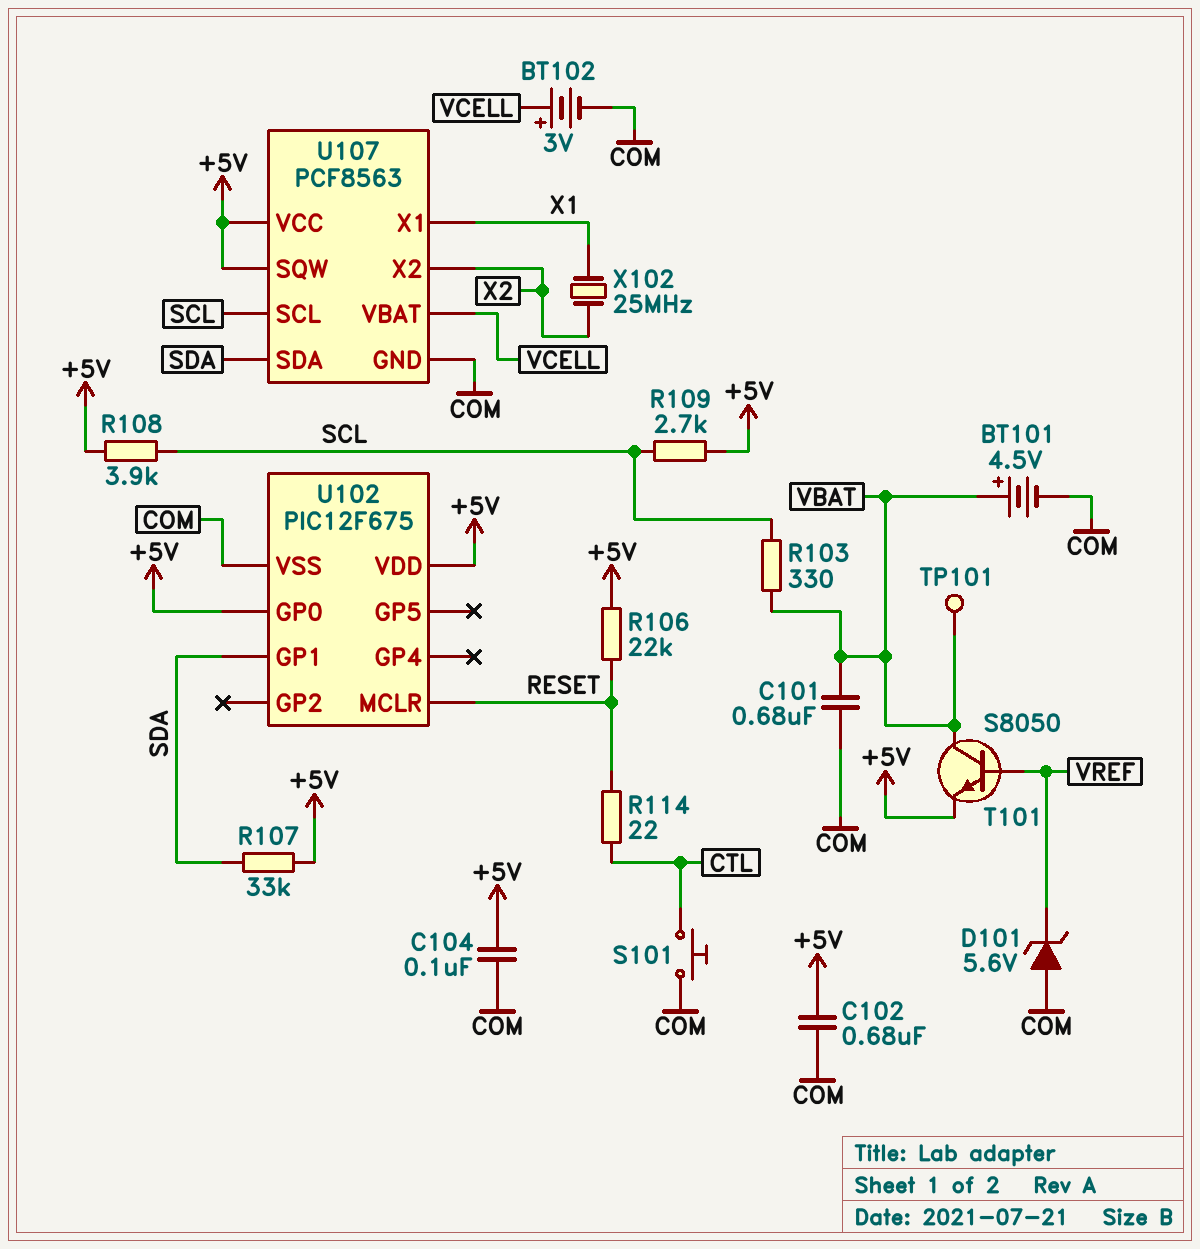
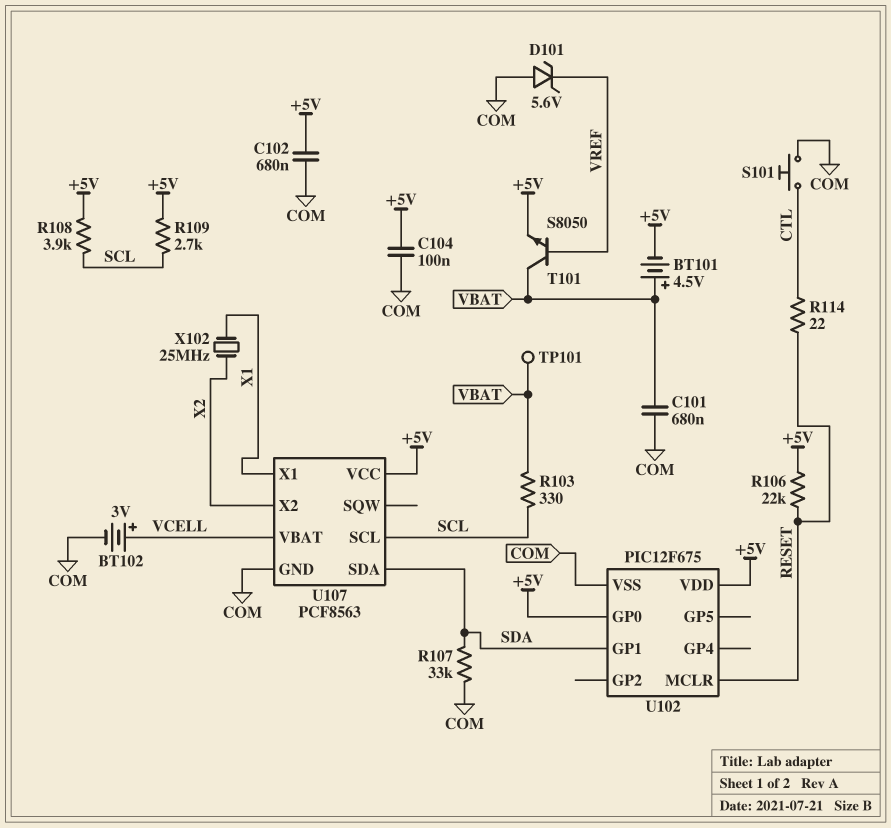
BT101: 4.5V (plus VBAT, minus COM) -> 4.5V (plus VBAT, minus +5V)
R107: 33k (+5V, SDA) -> 33k (COM, SDA)
U107 pin SQW: +5V -> none

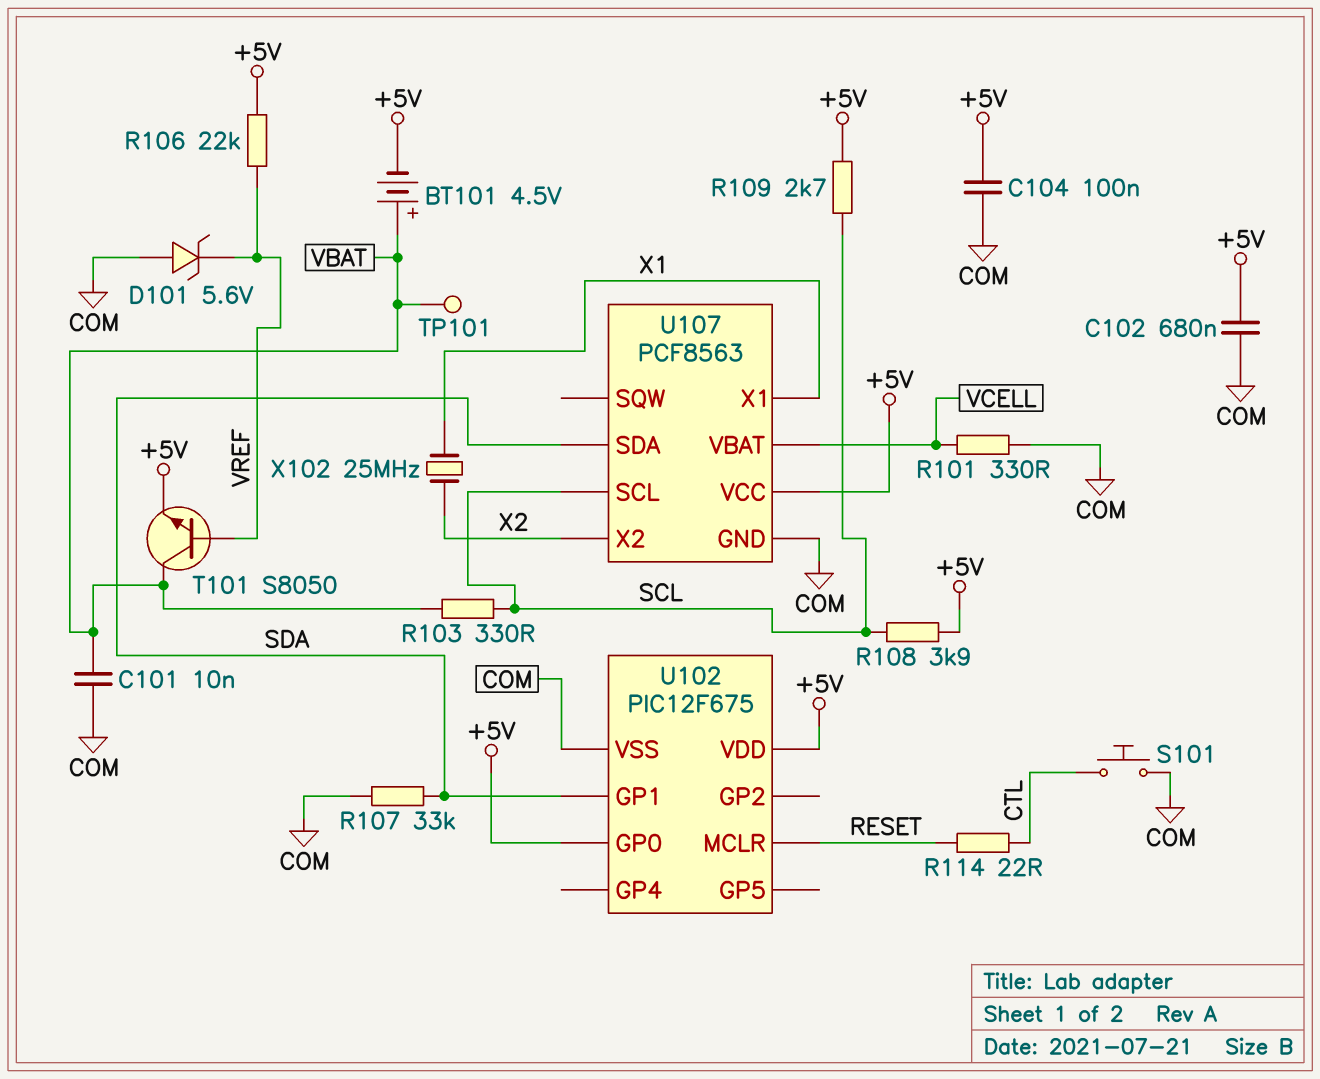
BT102: 3V (plus VCELL, minus COM) -> none
C101: 680nF (COM, VBAT) -> 10nF (COM, VBAT)
R101: none -> 330 (COM, VCELL)
R106: 22k (+5V, RESET) -> 22k (+5V, VREF)

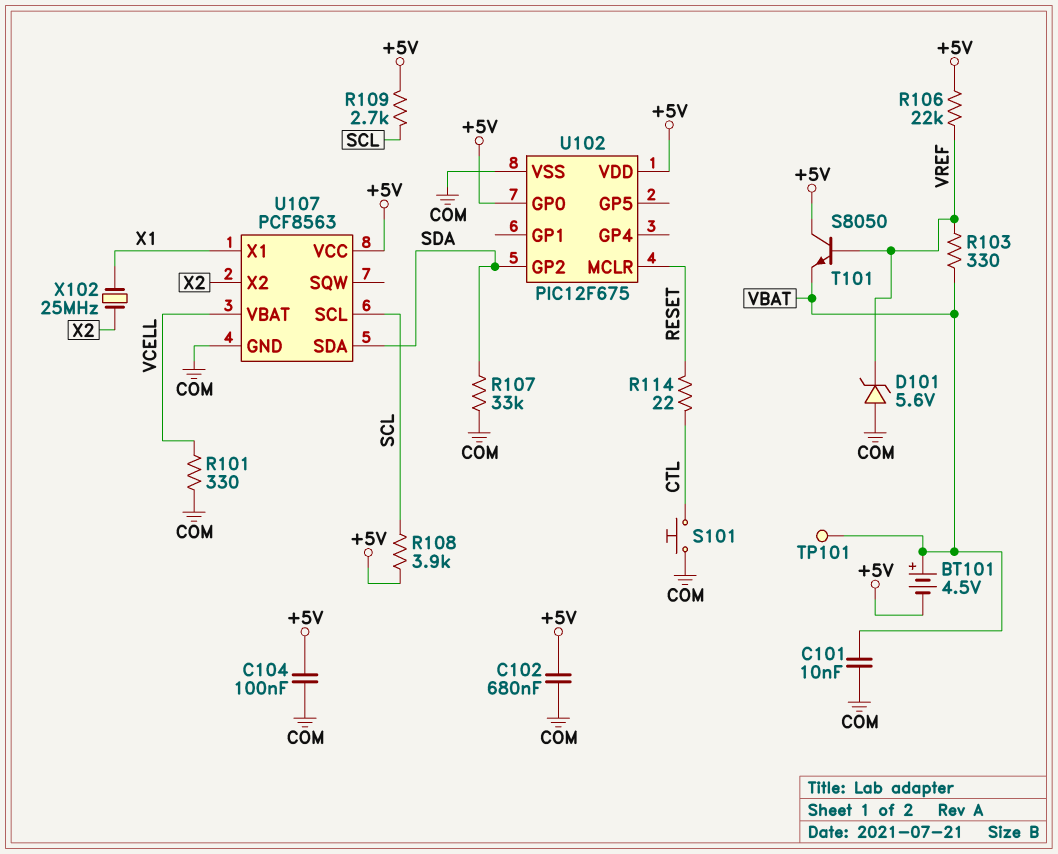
R103: 330 (SCL, VBAT) -> 330 (VBAT, VREF)
T101: NPN S8050 (B VREF, C VBAT, E +5V) -> NPN S8050 (B VREF, C +5V, E VBAT)
U102 pin GP1: SDA -> none
U102 pin GP2: none -> SDA

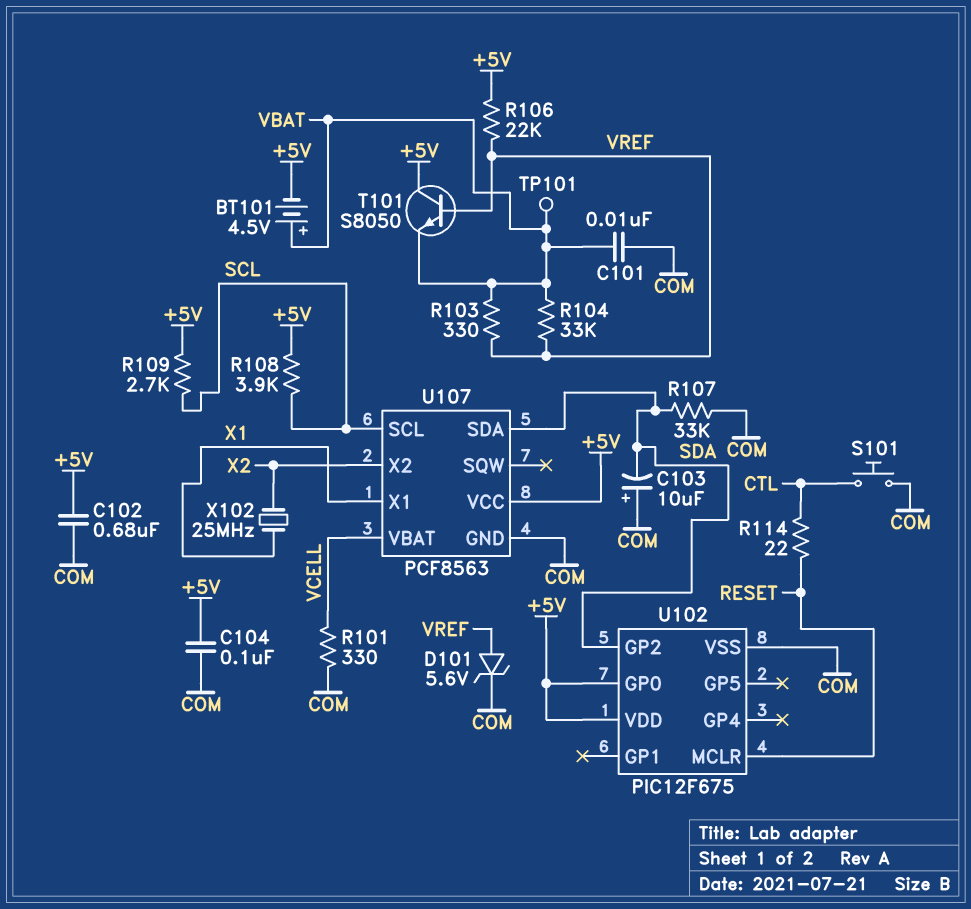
C103: none -> 10uF (plus COM, minus SDA)
D101: zener 5.6V (A COM, K VREF) -> zener 5.6V (A VREF, K COM)
R104: none -> 33k (VBAT, VREF)

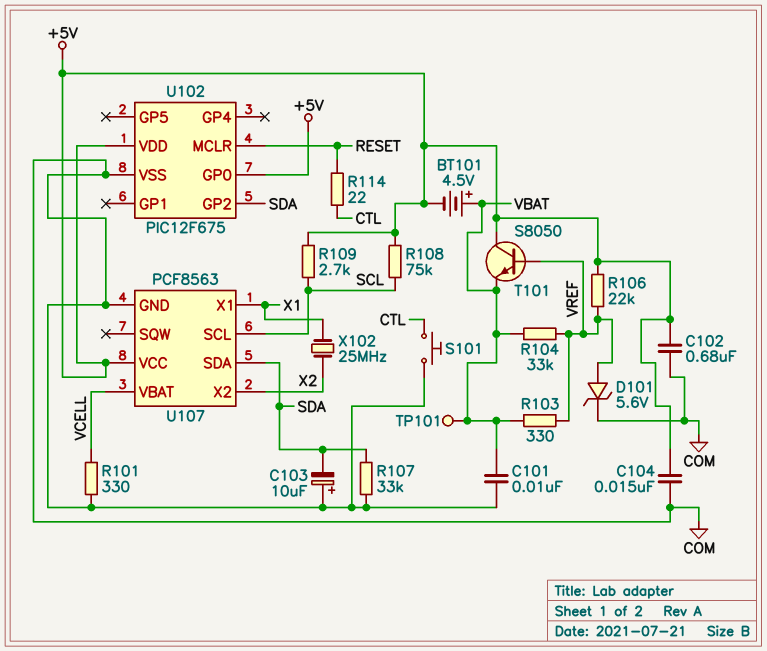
C104: 100nF (+5V, COM) -> 15nF (+5V, COM)
R108: 3.9k (+5V, SCL) -> 75k (+5V, SCL)

